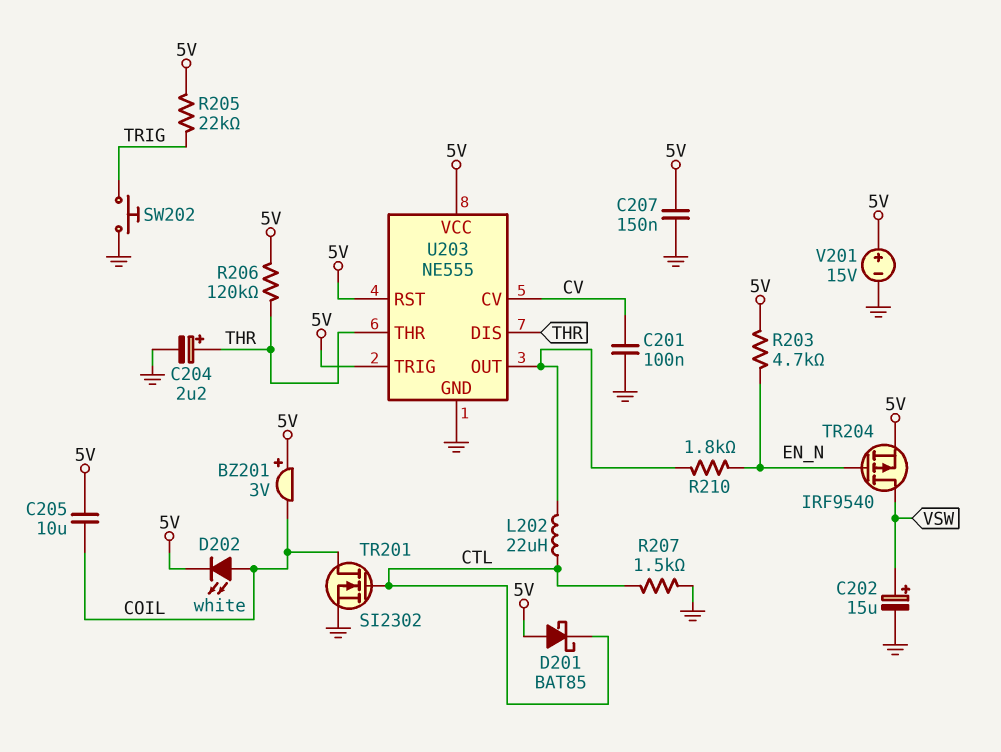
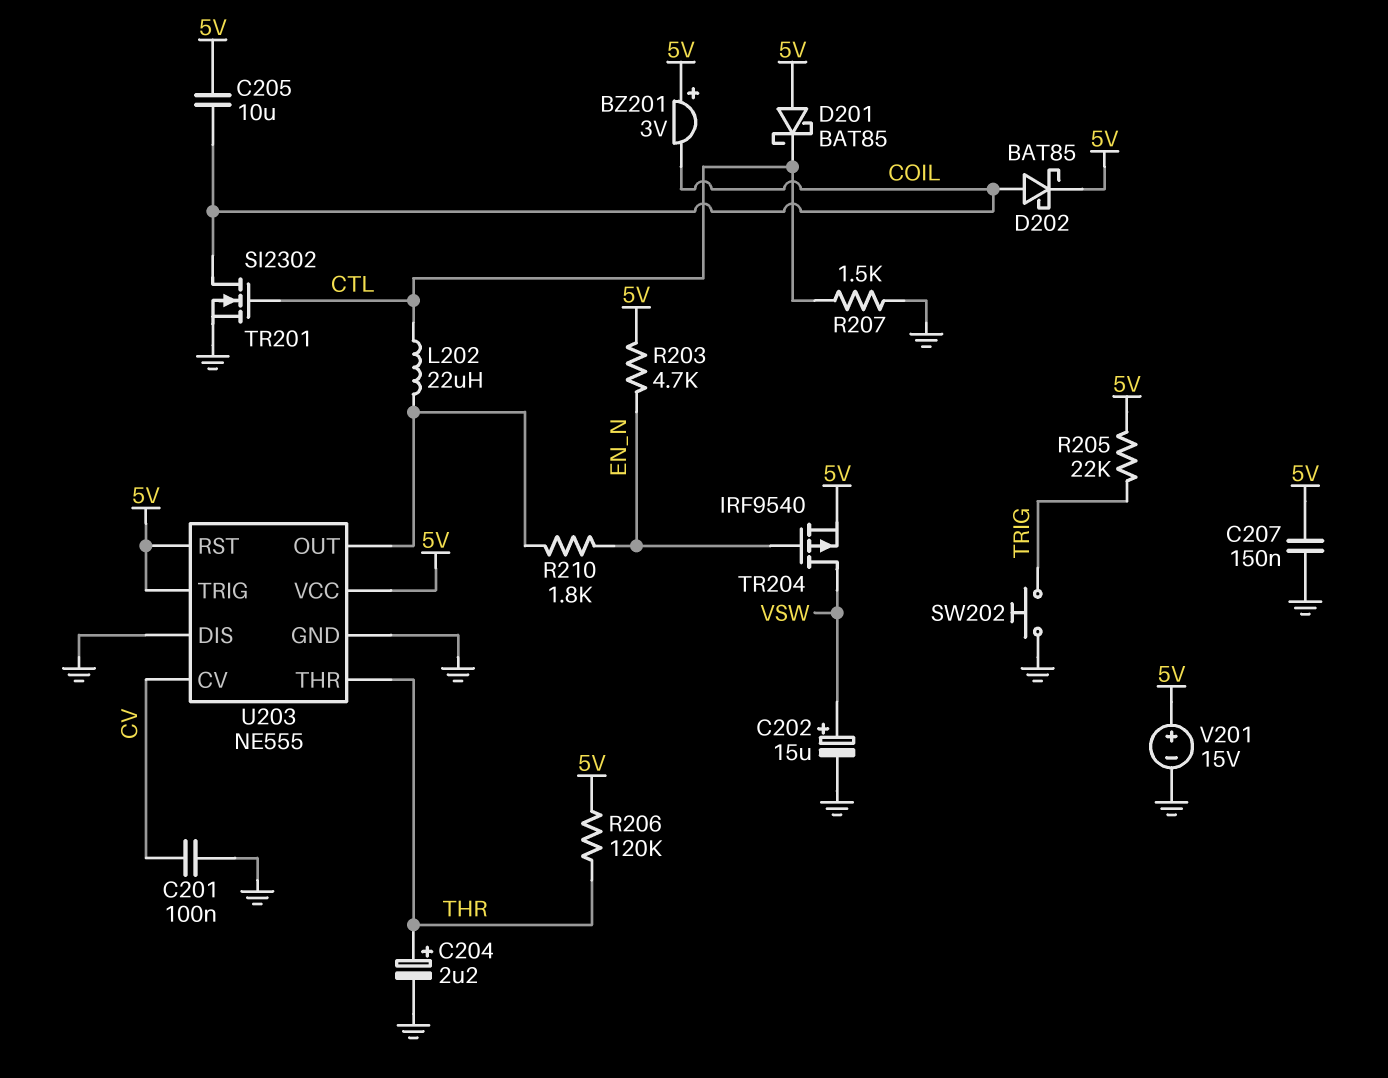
D202: LED white (A COIL, K 5V) -> schottky BAT85 (A COIL, K 5V)
U203 pin DIS: THR -> GND

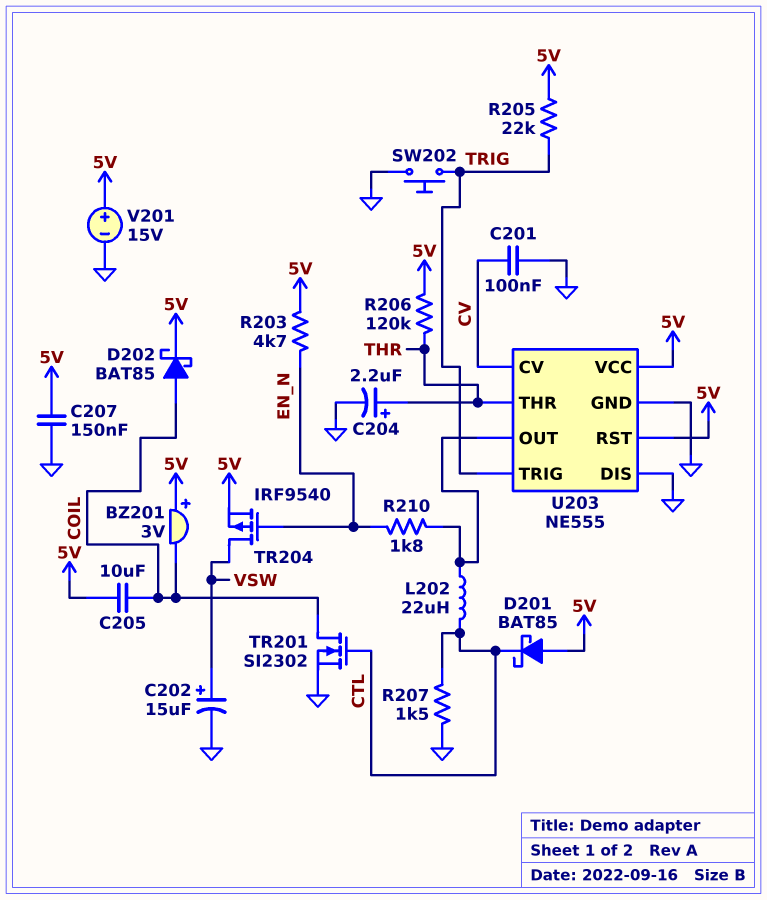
U203 pin TRIG: 5V -> TRIG

